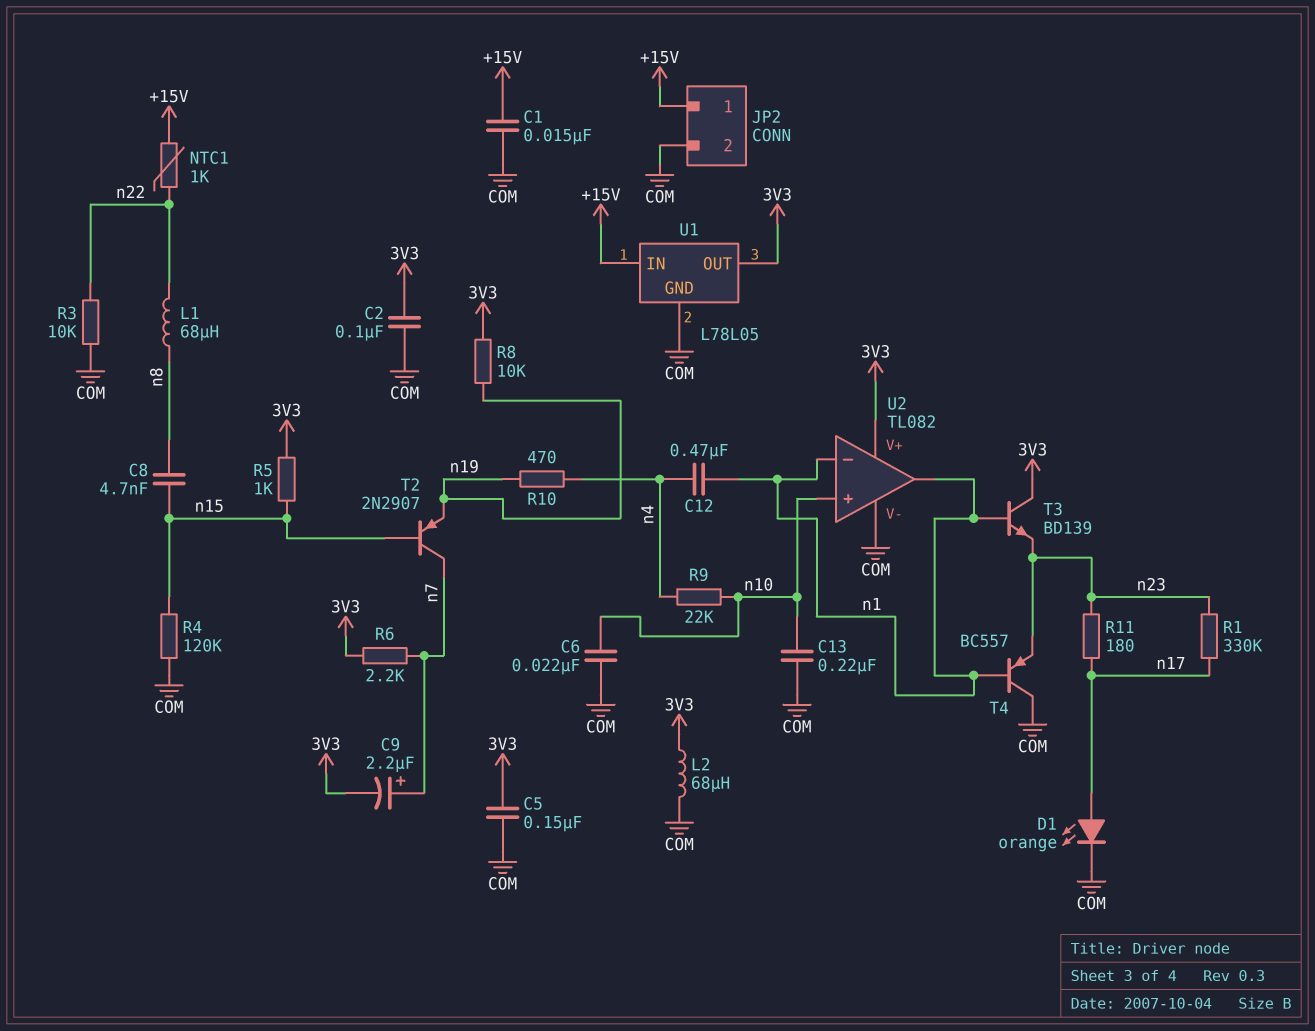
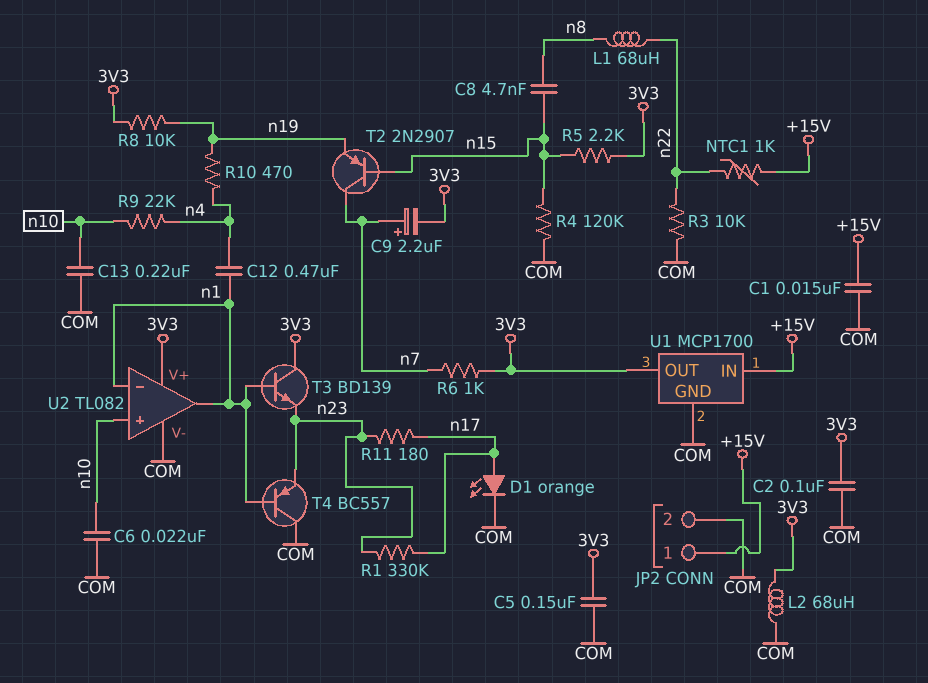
R5: 1k (3V3, n15) -> 2.2k (3V3, n15)
R6: 2.2k (3V3, n7) -> 1k (3V3, n7)
U1: L78L05 -> MCP1700

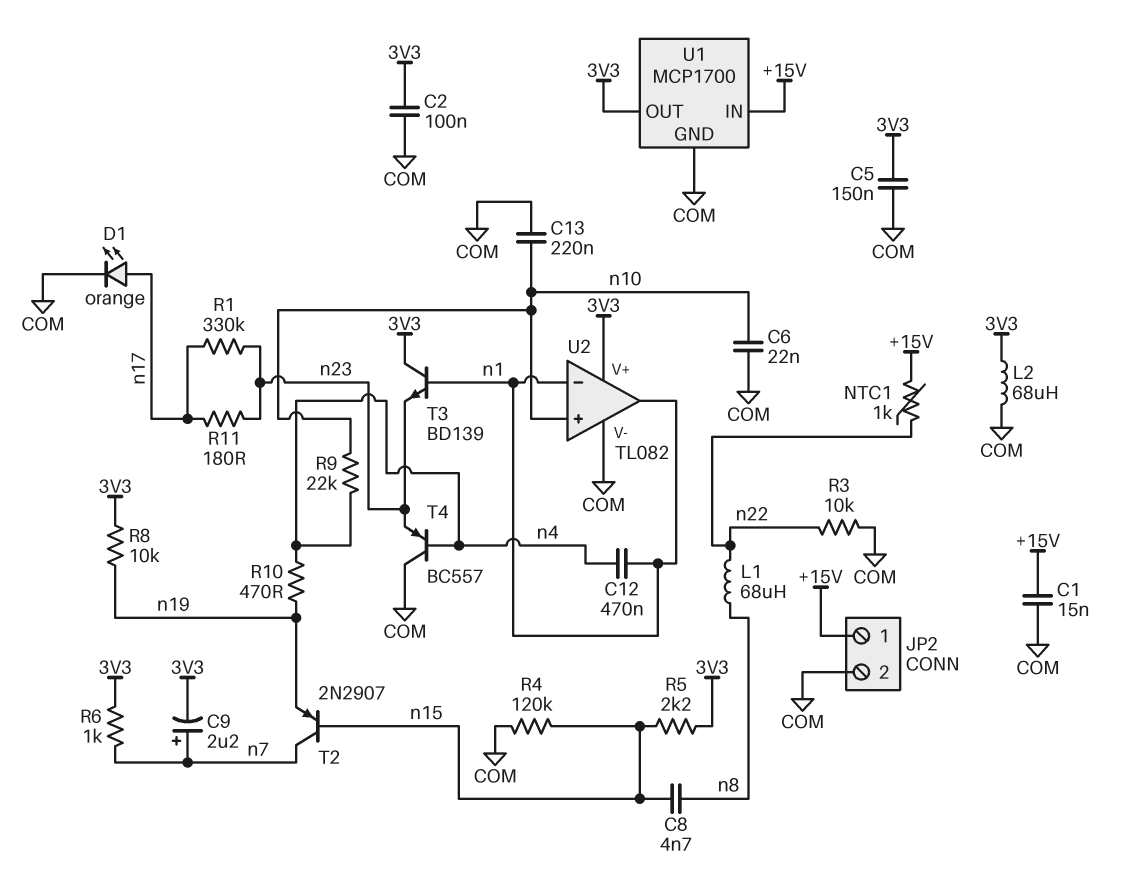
T4: PNP BC557 (B n1, C COM, E n23) -> PNP BC557 (B n4, C COM, E n23)

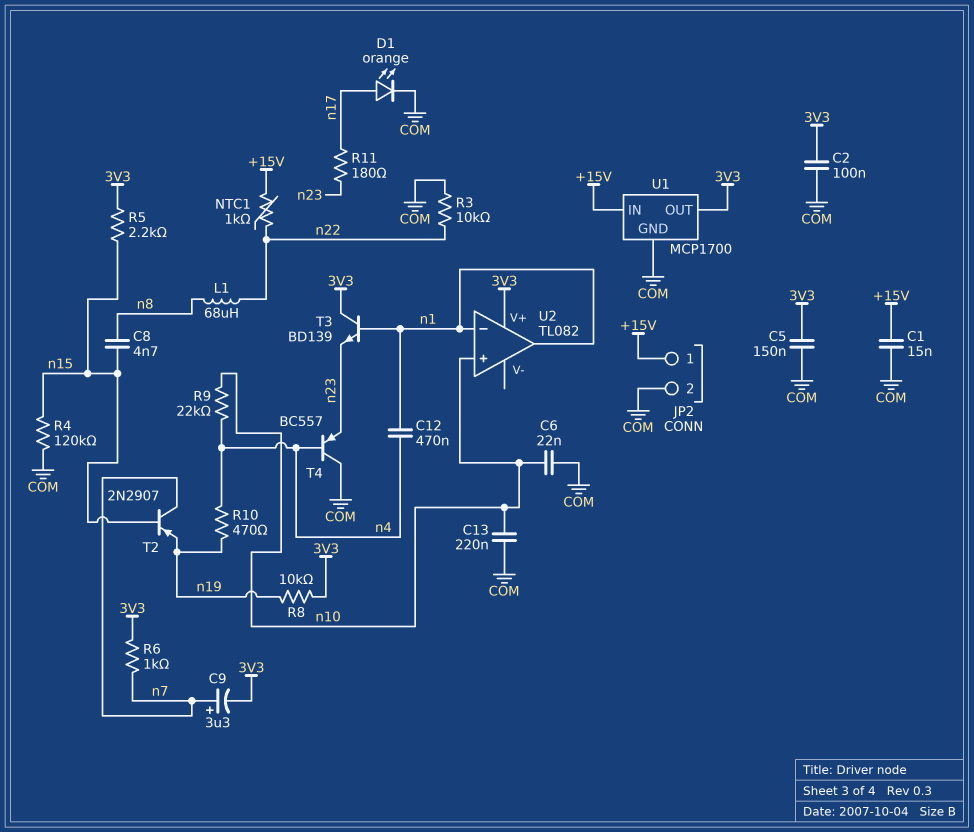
C9: 2.2uF (plus n7, minus 3V3) -> 3.3uF (plus n7, minus 3V3)
L2: 68uH (3V3, COM) -> none
R1: 330k (n17, n23) -> none
U2 pin V-: COM -> none

